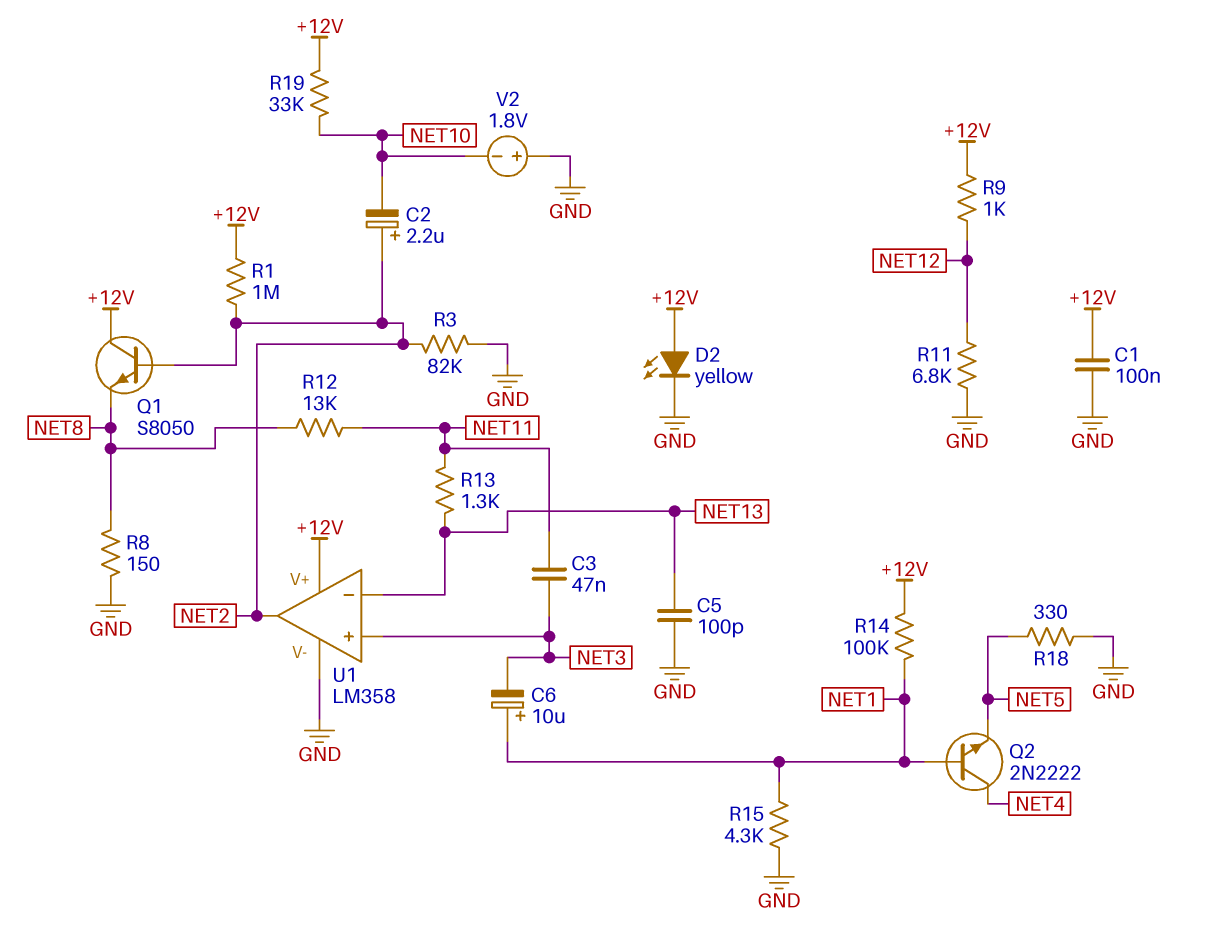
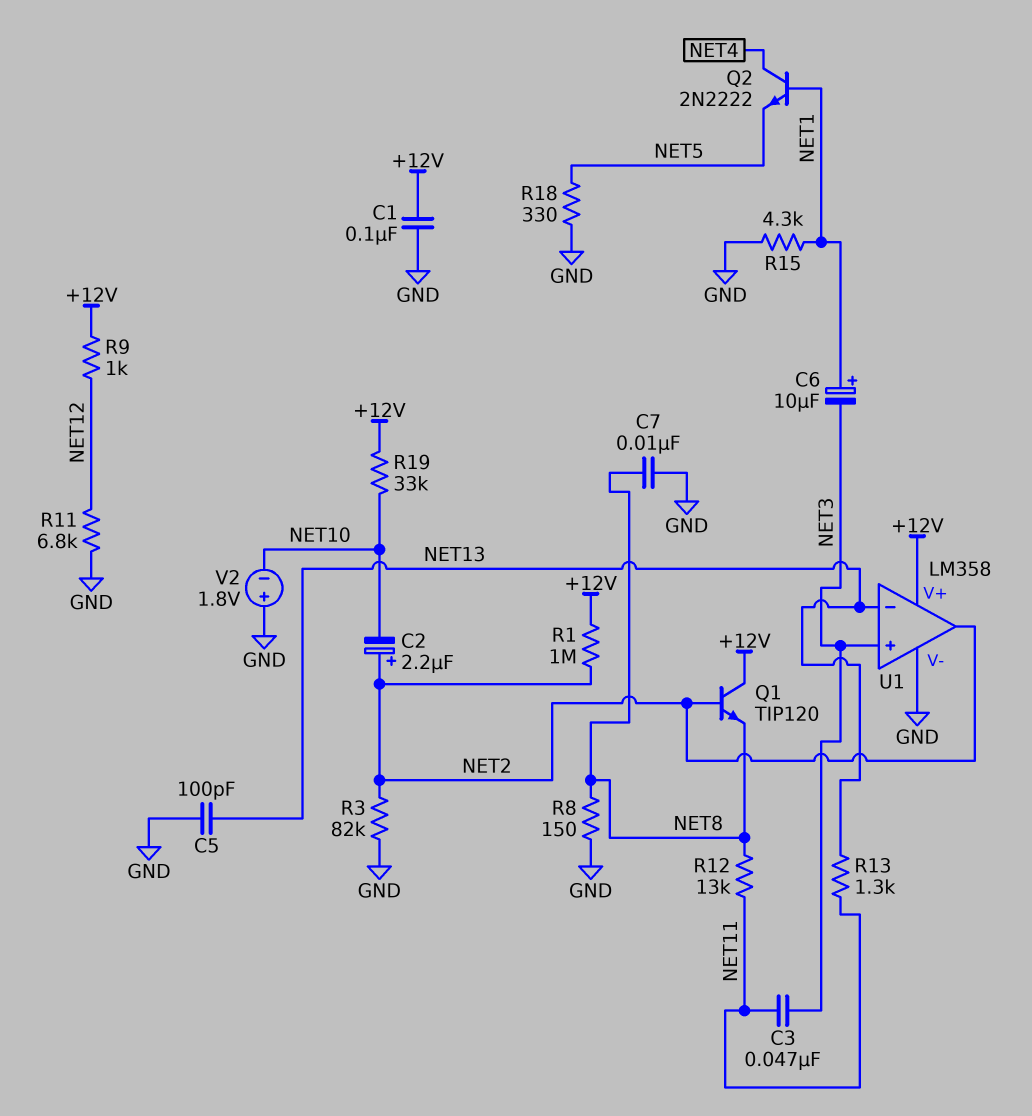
C7: none -> 10nF (GND, NET8)
D2: LED yellow (A +12V, K GND) -> none
Q1: NPN S8050 (B NET2, C +12V, E NET8) -> NPN TIP120 (B NET2, C +12V, E NET8)
R14: 100k (+12V, NET1) -> none

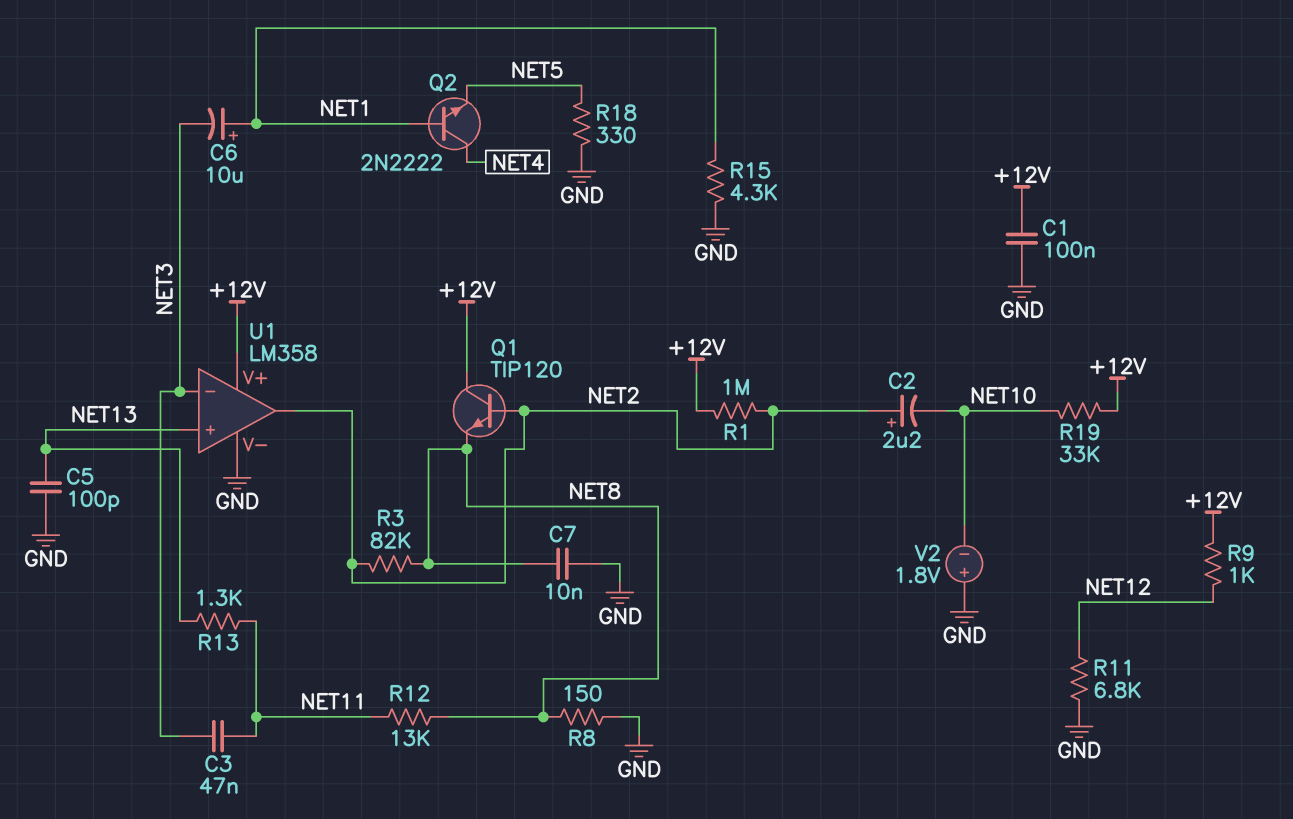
R3: 82k (GND, NET2) -> 82k (NET2, NET8)
U1 pin in+: NET3 -> NET13
U1 pin in-: NET13 -> NET3

